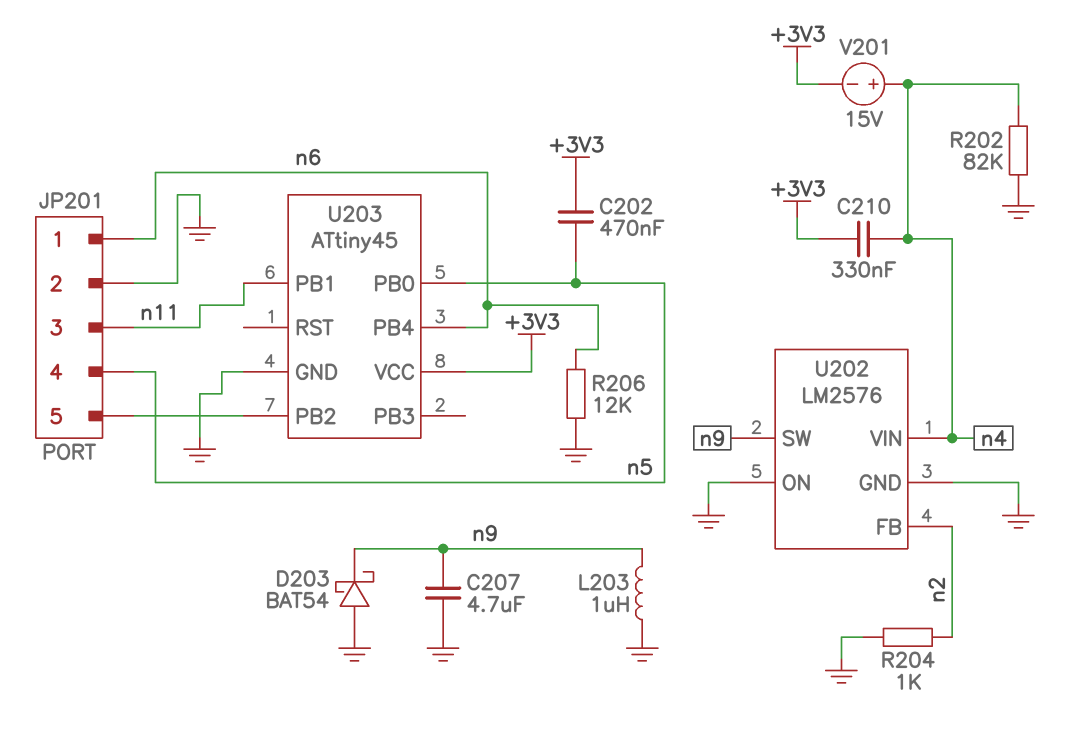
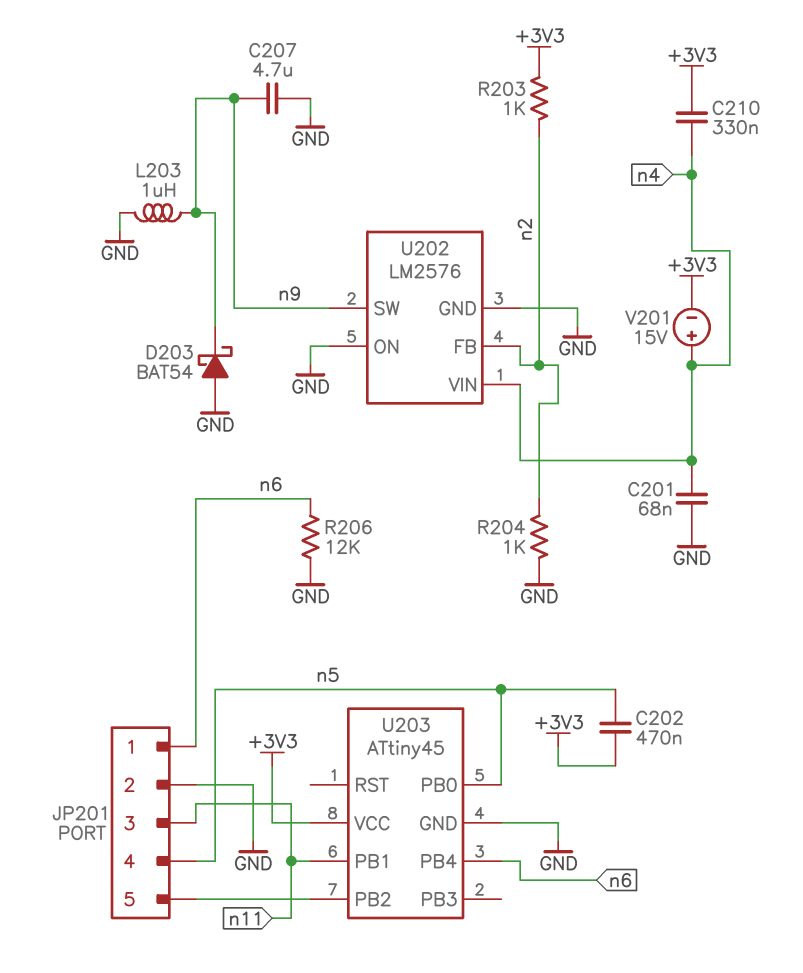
C201: none -> 68nF (GND, n4)
R202: 82k (GND, n4) -> none
R203: none -> 1k (+3V3, n2)

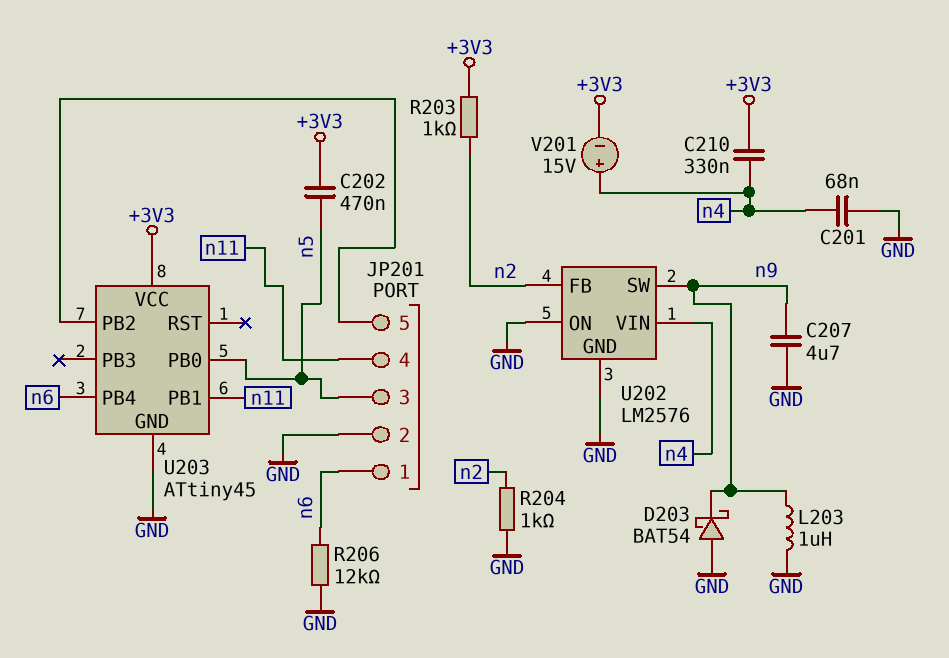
JP201 pin 3: n11 -> n5
JP201 pin 4: n5 -> n11

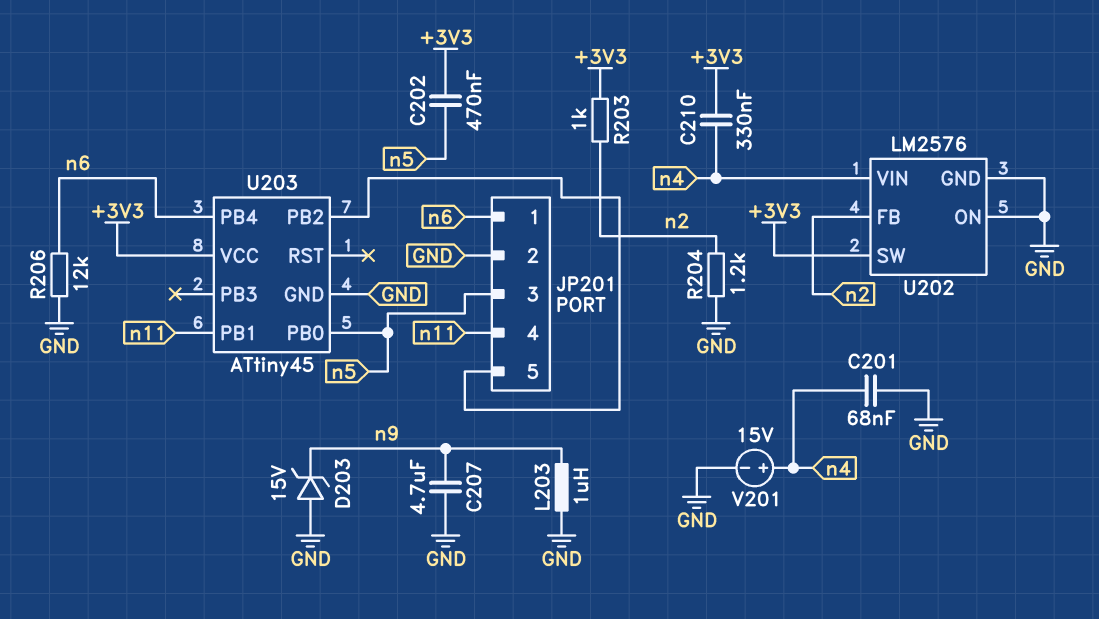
D203: schottky BAT54 (A GND, K n9) -> zener 15V (A GND, K n9)
R204: 1k (GND, n2) -> 1.2k (GND, n2)
U202 pin SW: n9 -> +3V3
V201: 15V (plus n4, minus +3V3) -> 15V (plus n4, minus GND)

